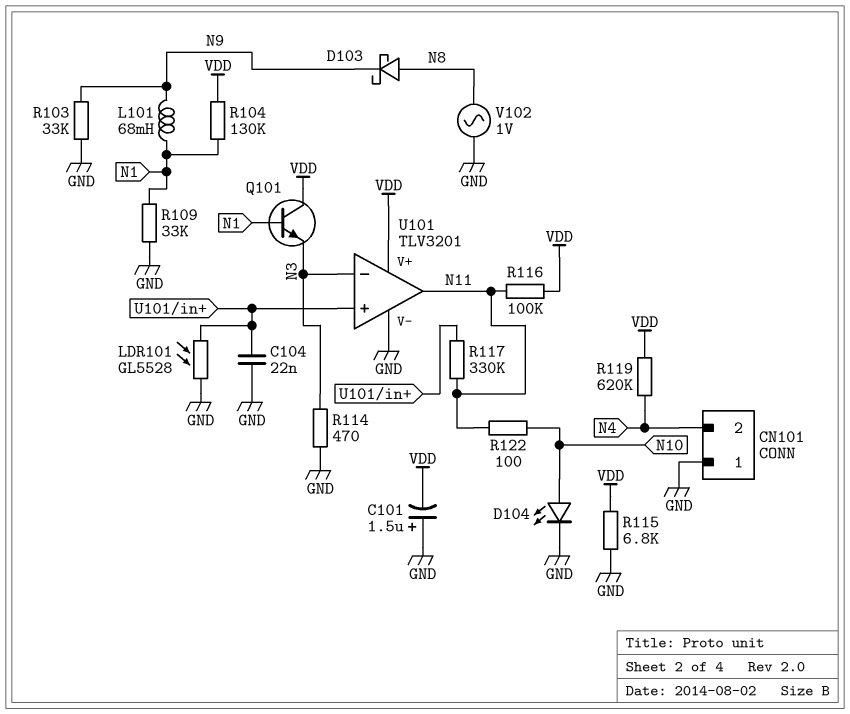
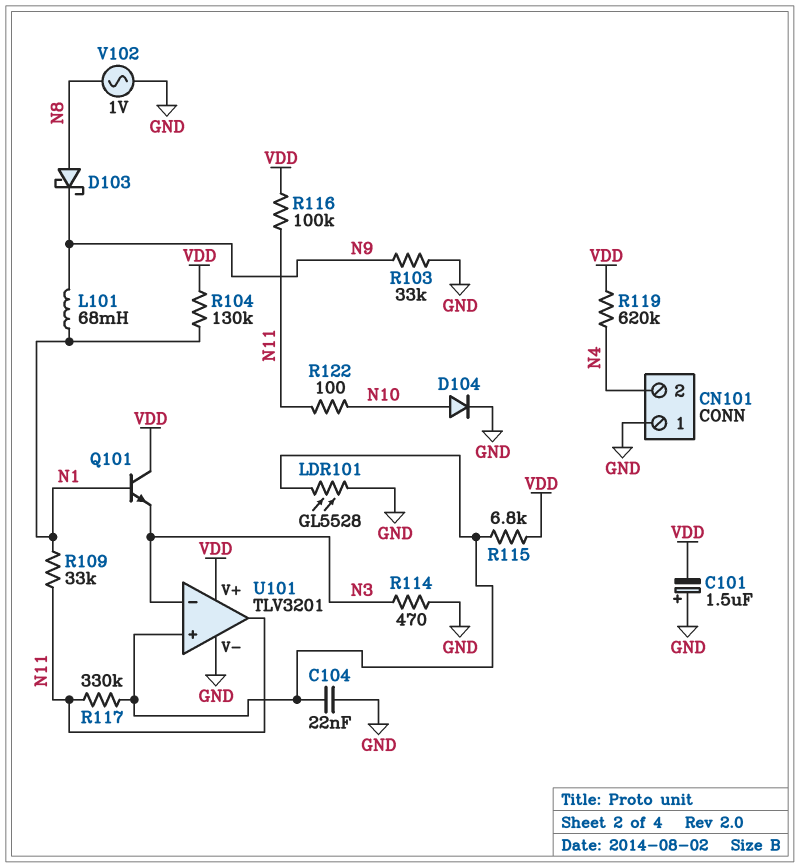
D104: LED (A N10, K GND) -> diode (A N10, K GND)
R109: 33k (GND, N1) -> 33k (N1, N11)
R115: 6.8k (GND, VDD) -> 6.8k (U101/in+, VDD)

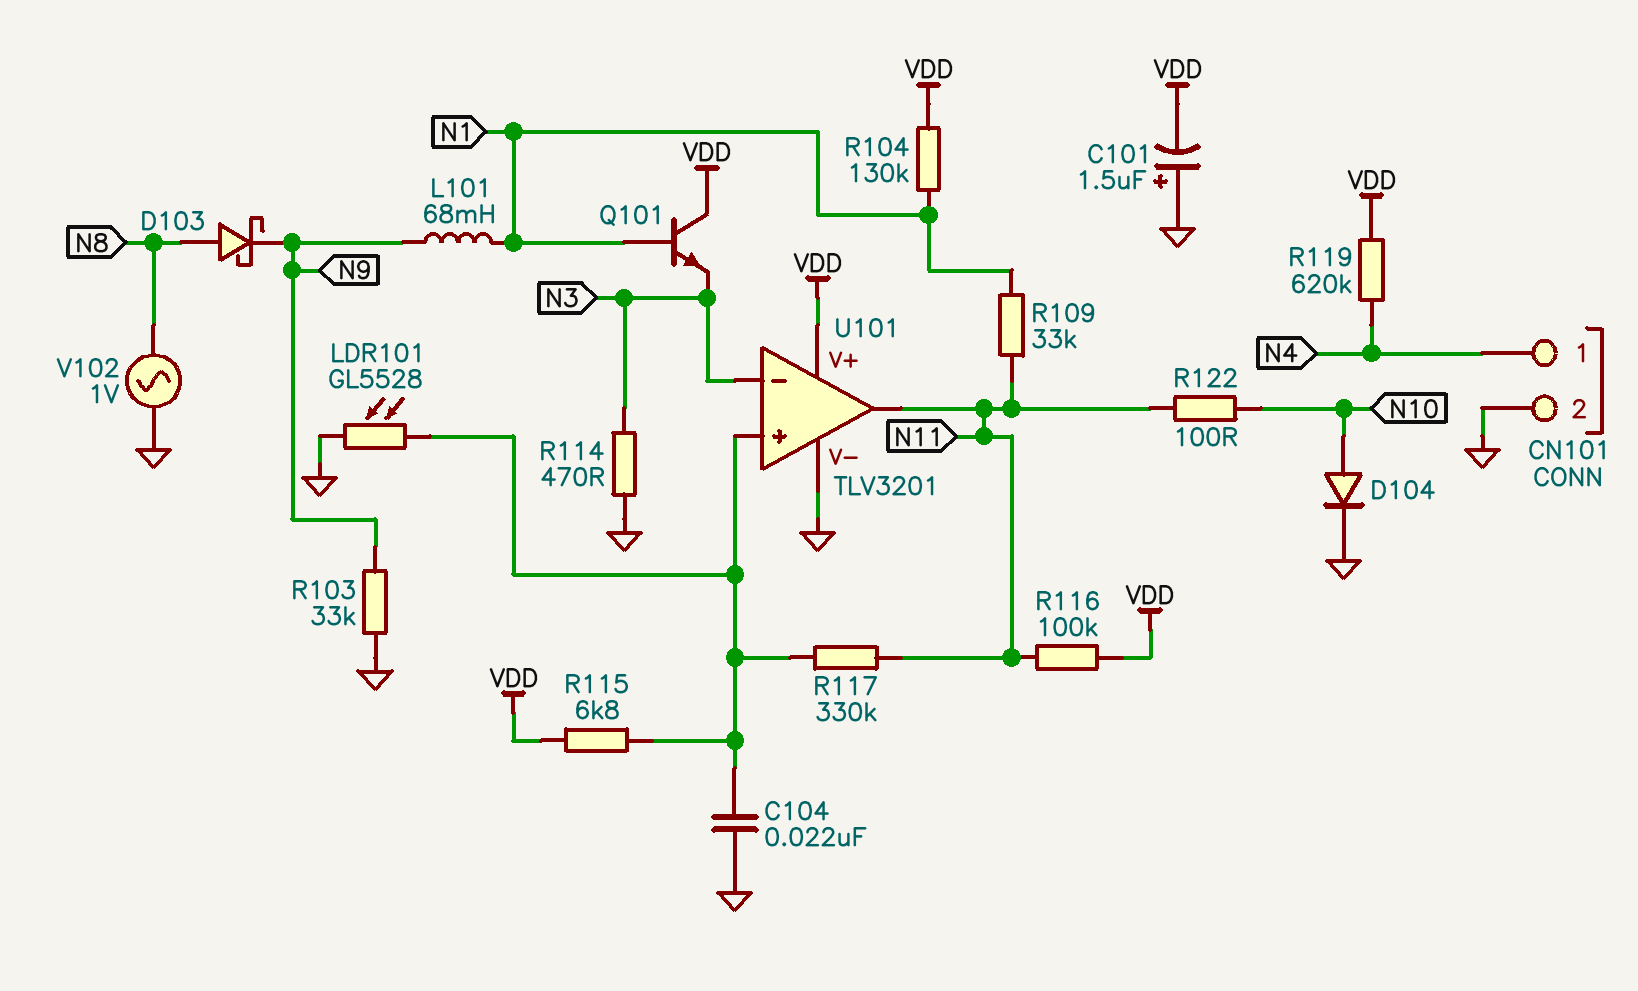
CN101 pin 1: GND -> N4
CN101 pin 2: N4 -> GND

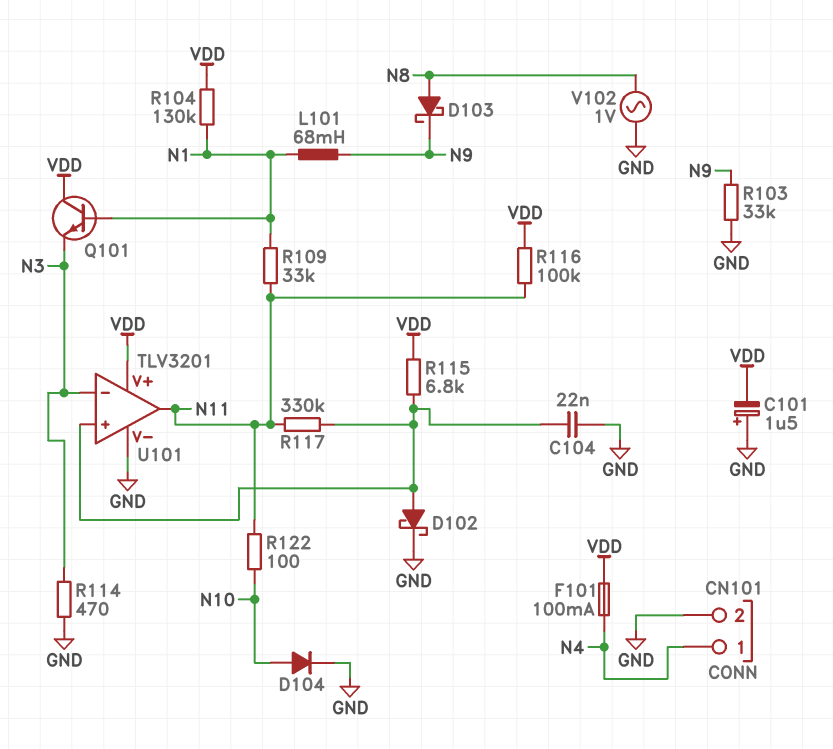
D102: none -> schottky (A U101/in+, K GND)
F101: none -> 100mA (N4, VDD)
LDR101: GL5528 (GND, U101/in+) -> none
R119: 620k (N4, VDD) -> none

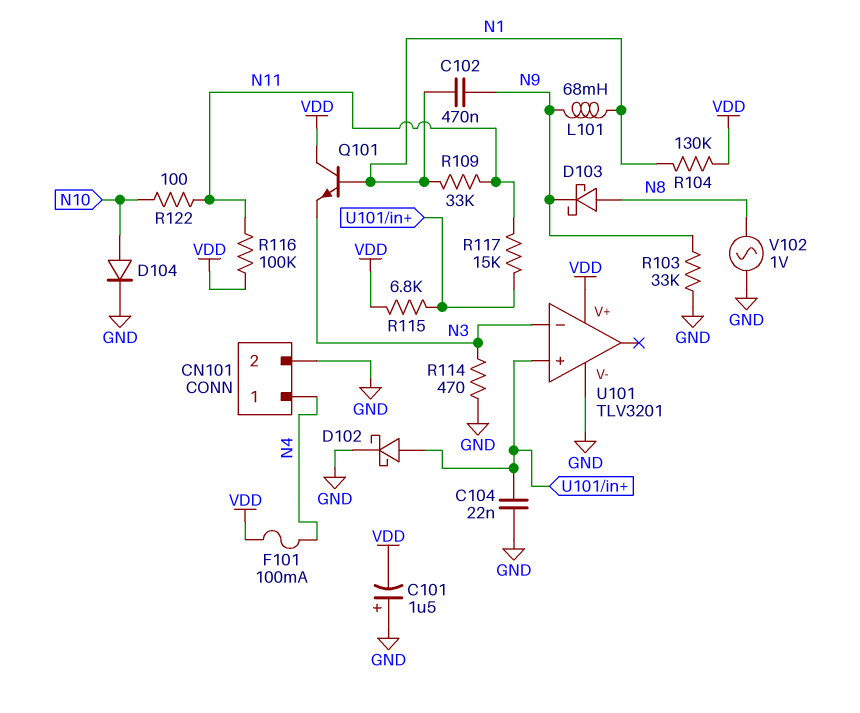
C102: none -> 470nF (N1, N9)
R117: 330k (N11, U101/in+) -> 15k (N11, U101/in+)
U101 pin out: N11 -> none

